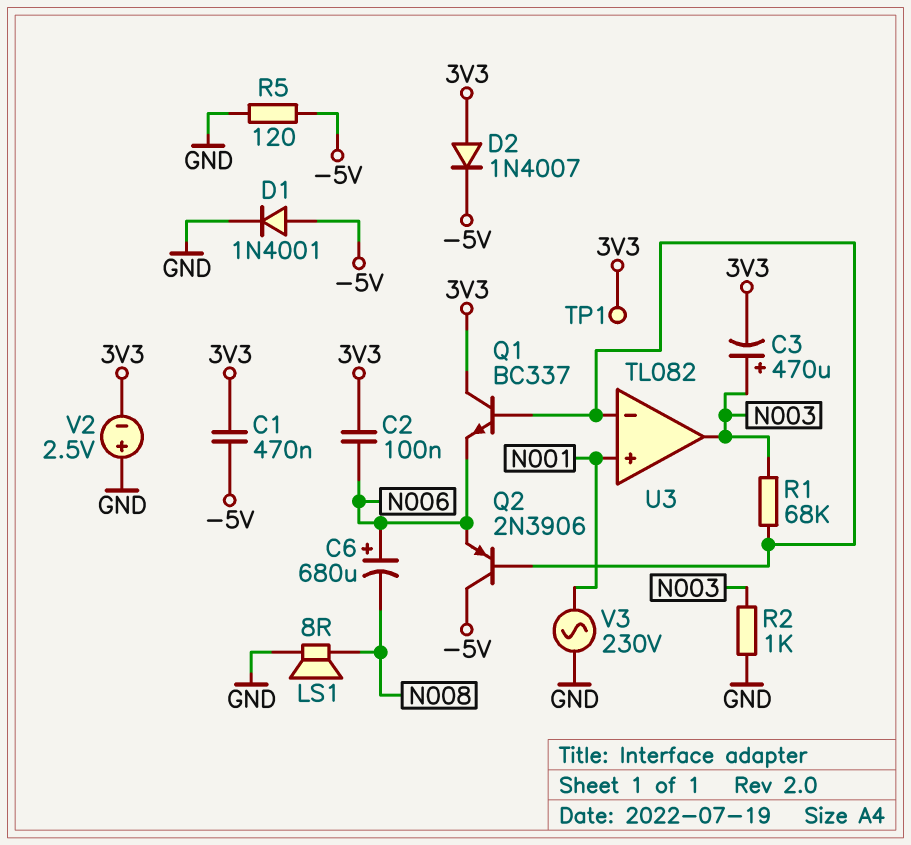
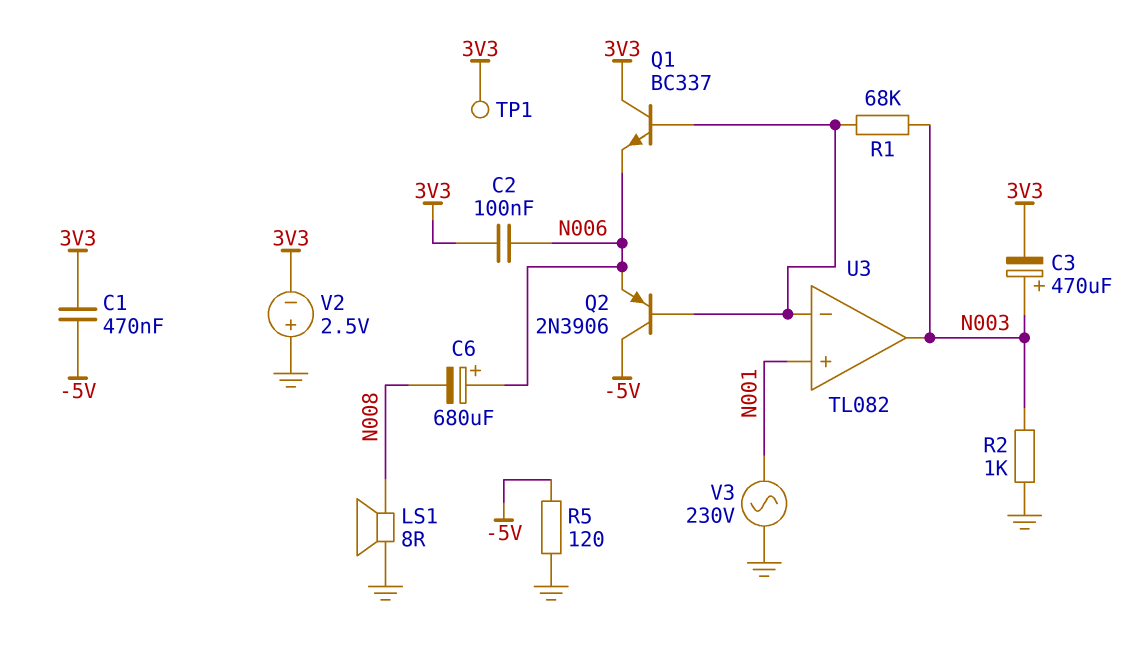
D1: diode 1N4001 (A -5V, K GND) -> none
D2: diode 1N4007 (A 3V3, K -5V) -> none

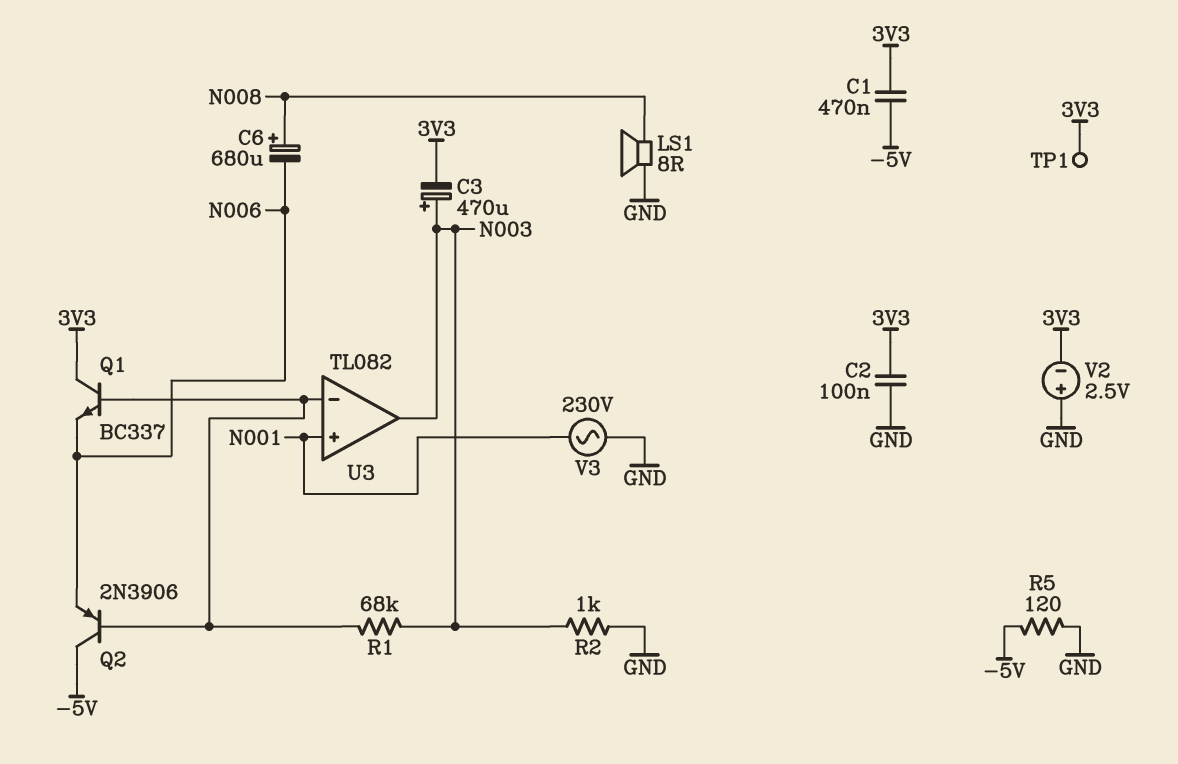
C2: 100nF (3V3, N006) -> 100nF (3V3, GND)
C6: 680uF (plus N006, minus N008) -> 680uF (plus N008, minus N006)

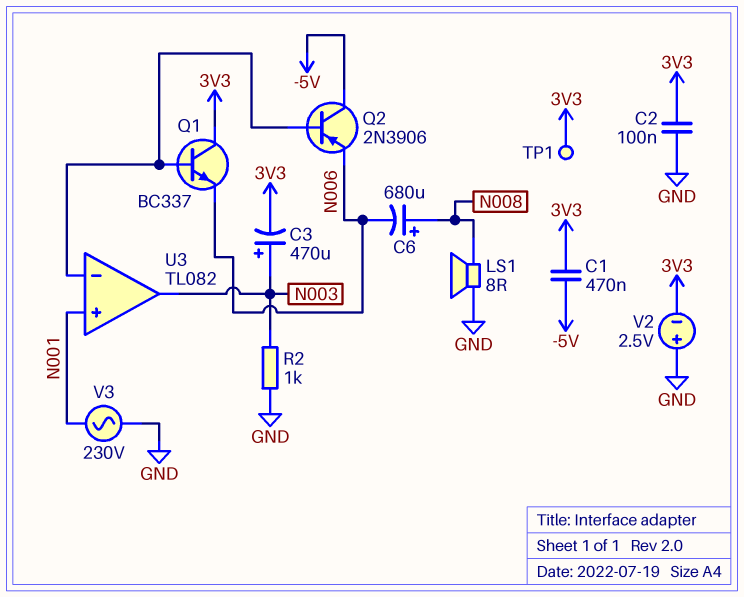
R1: 68k (N003, U3/in-) -> none
R5: 120 (-5V, GND) -> none

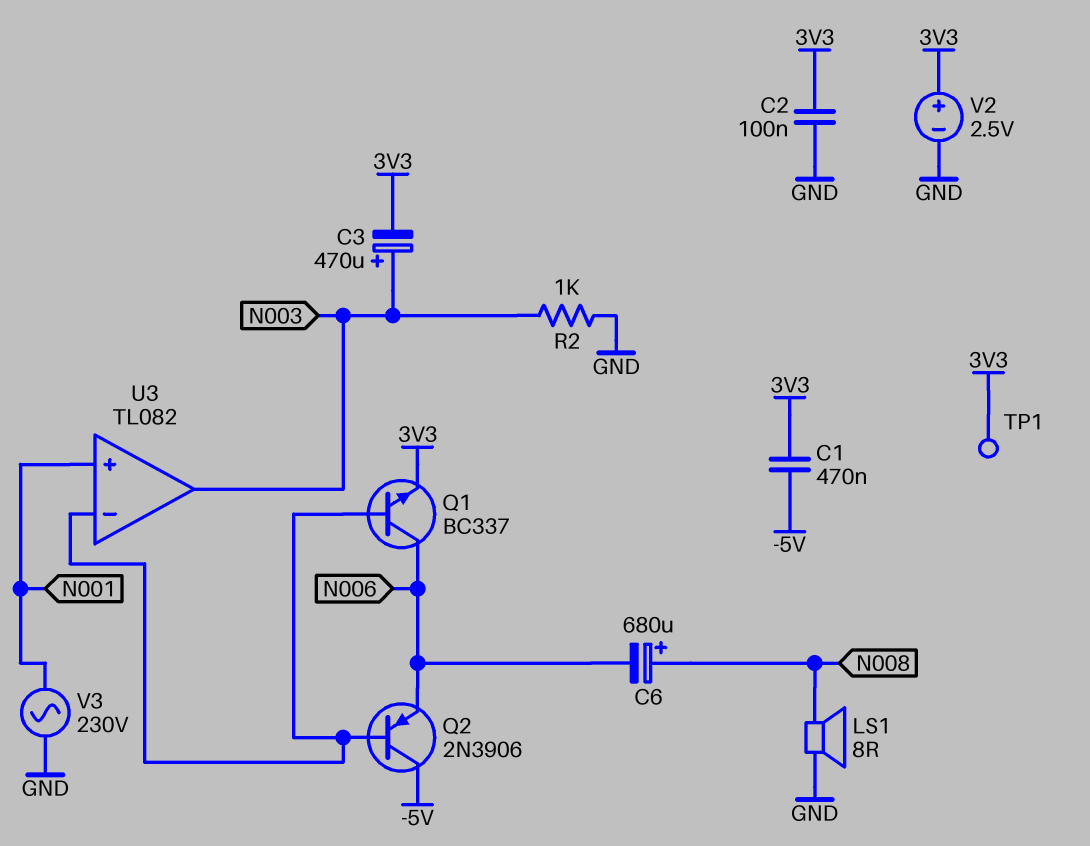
Q1: NPN BC337 (B U3/in-, C 3V3, E N006) -> NPN BC337 (B U3/in-, C N006, E 3V3)
V2: 2.5V (plus GND, minus 3V3) -> 2.5V (plus 3V3, minus GND)

